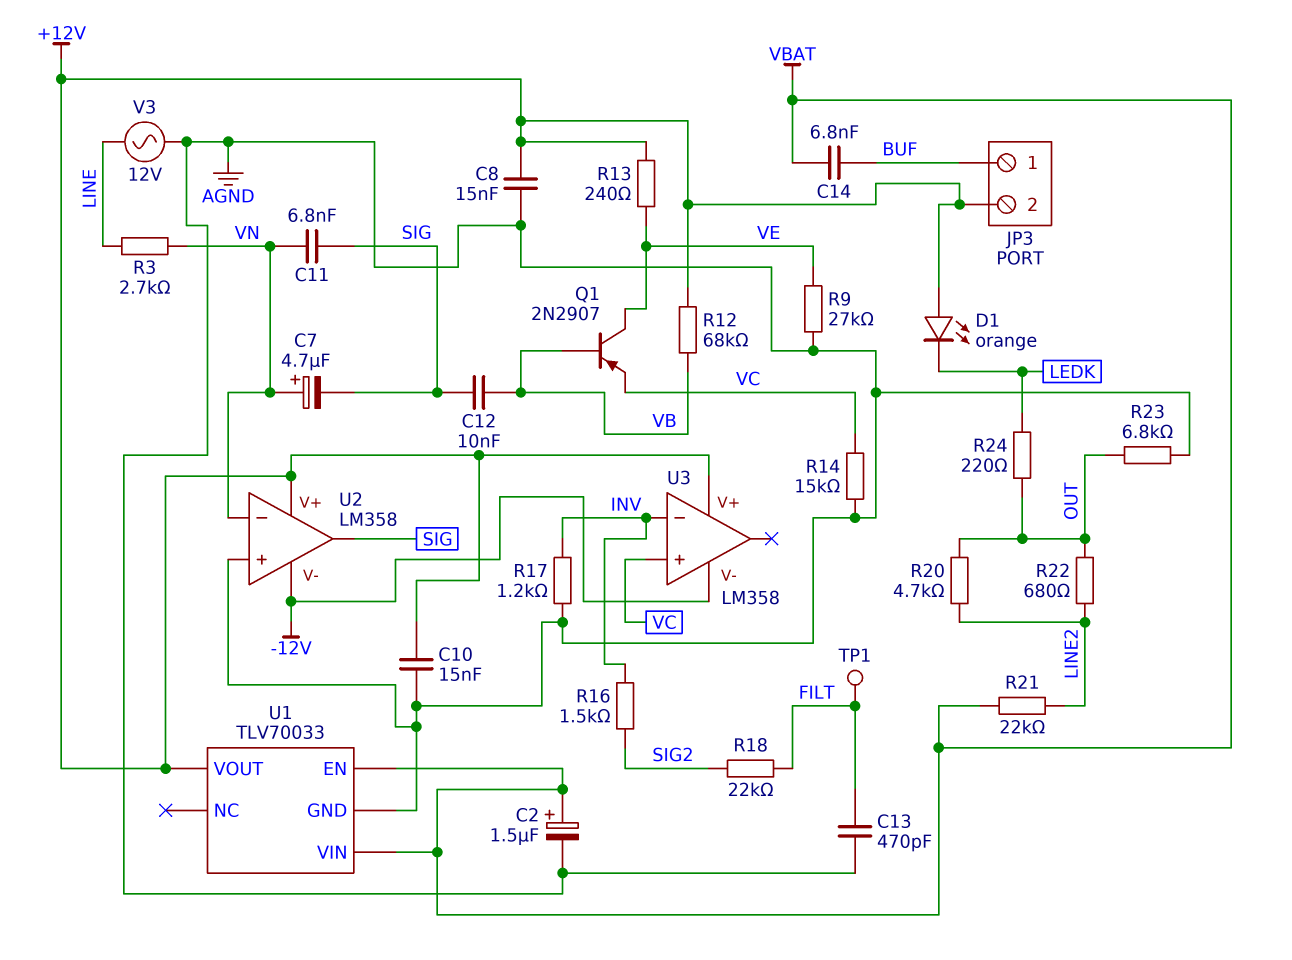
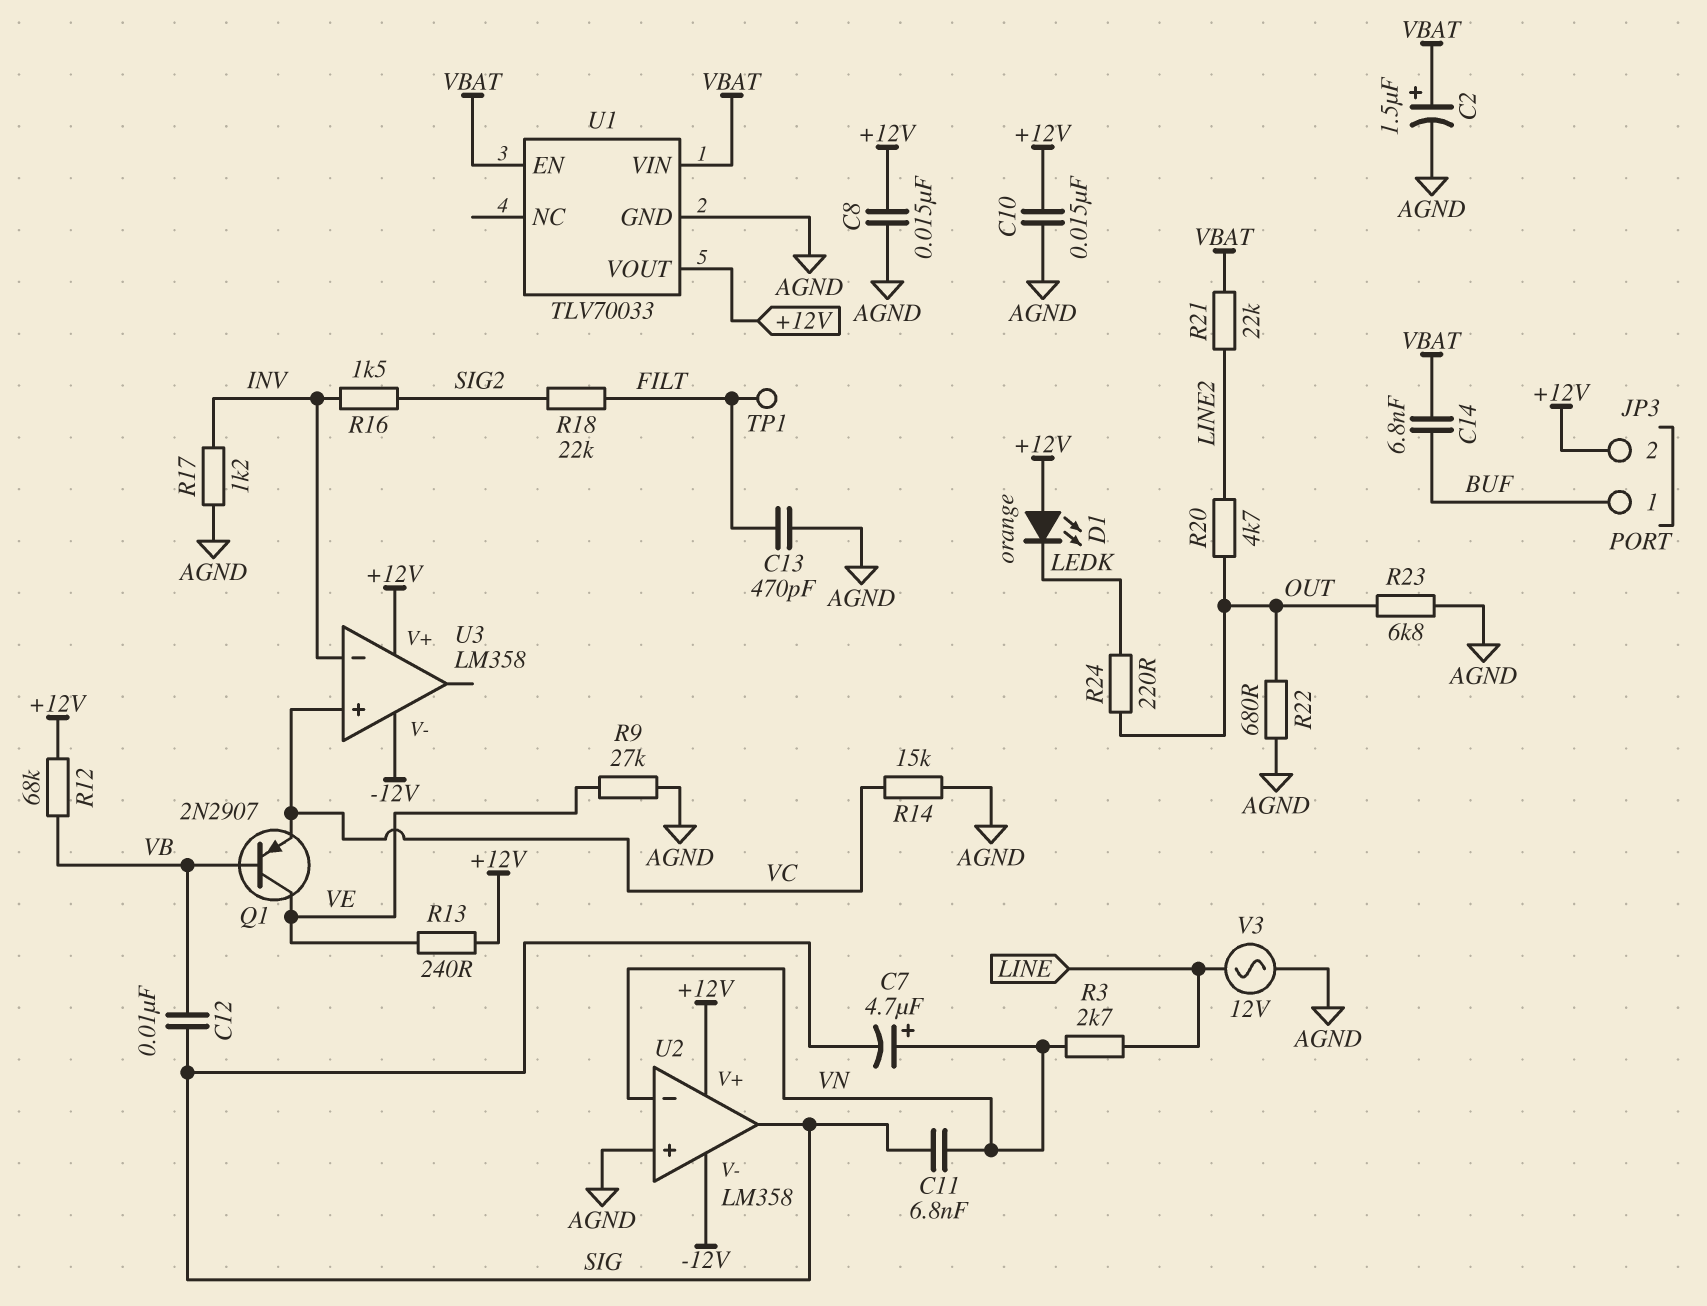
R22: 680 (LINE2, OUT) -> 680 (AGND, OUT)

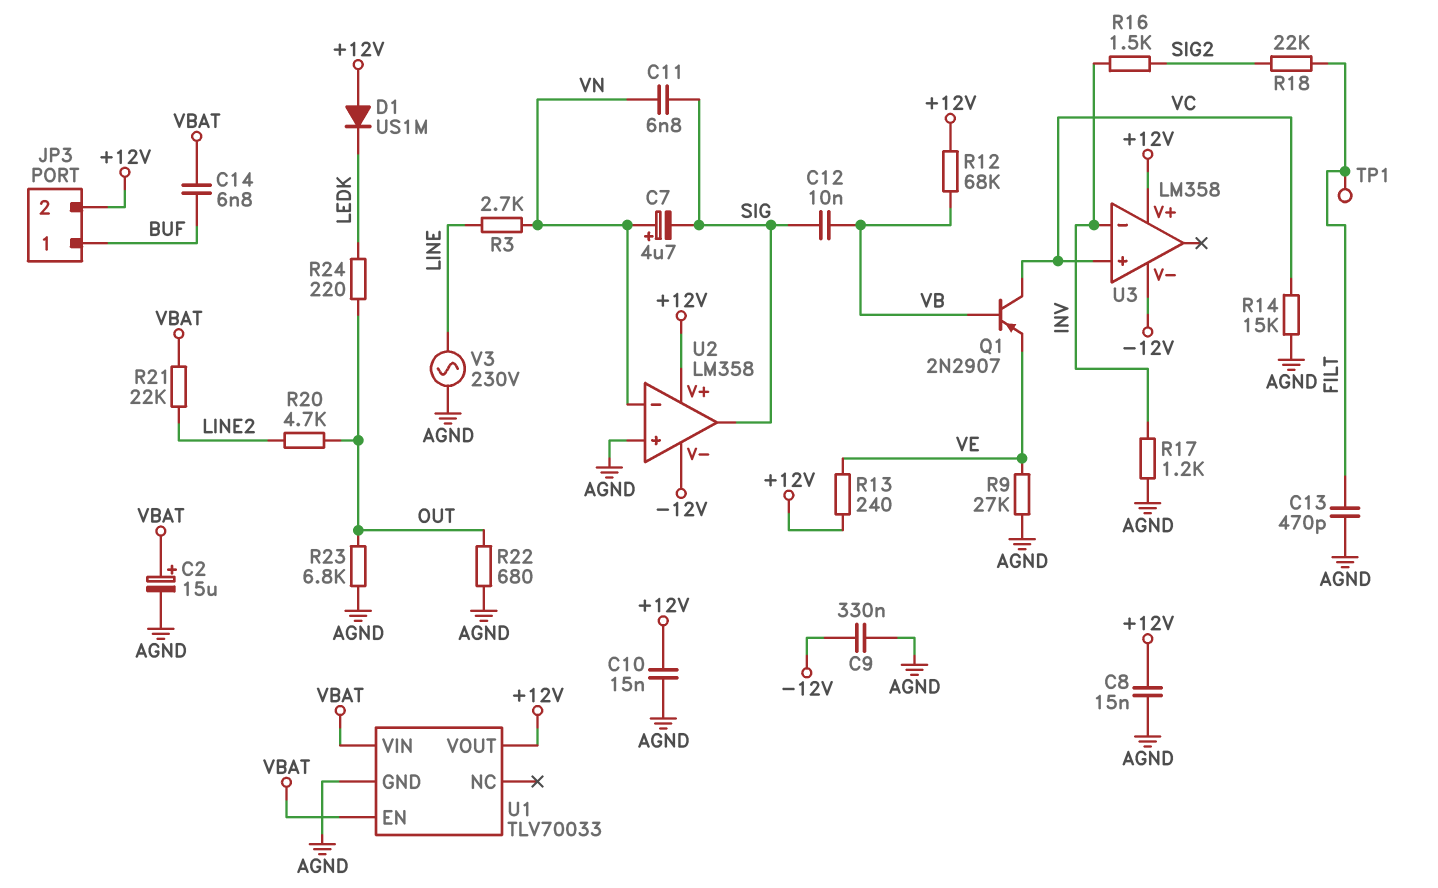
C2: 1.5uF (plus VBAT, minus AGND) -> 15uF (plus VBAT, minus AGND)
C9: none -> 330nF (-12V, AGND)
D1: LED orange (A +12V, K LEDK) -> diode US1M (A +12V, K LEDK)
Q1: PNP 2N2907 (B VB, C VE, E VC) -> PNP 2N2907 (B VB, C VC, E VE)
V3: AC 12V (AGND, LINE) -> AC 230V (AGND, LINE)

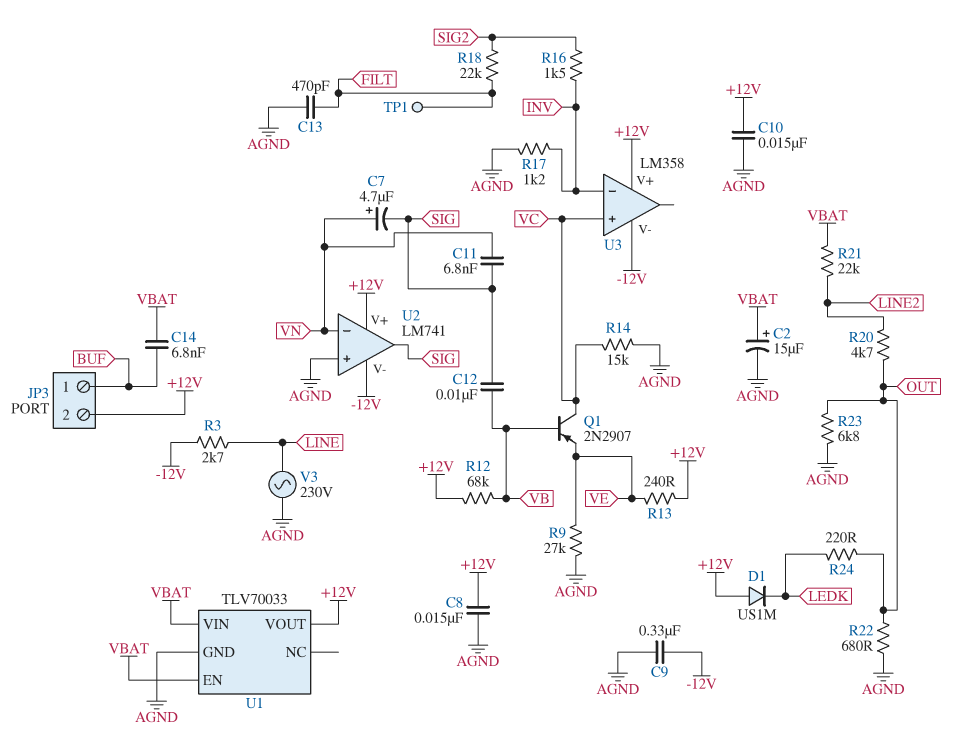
R3: 2.7k (LINE, VN) -> 2.7k (-12V, LINE)
U2: LM358 -> LM741

